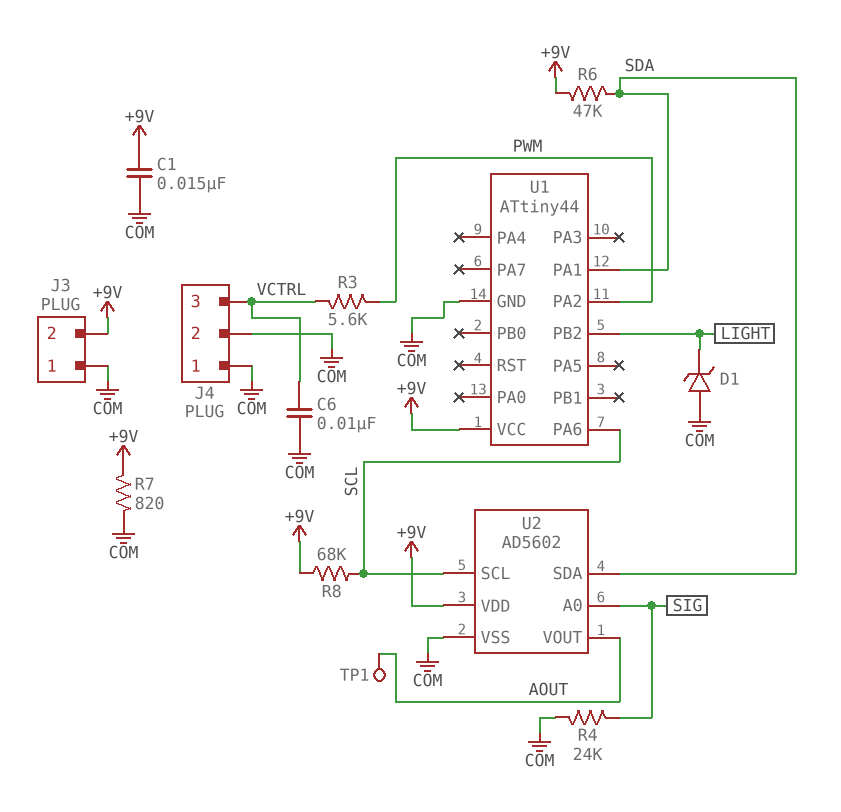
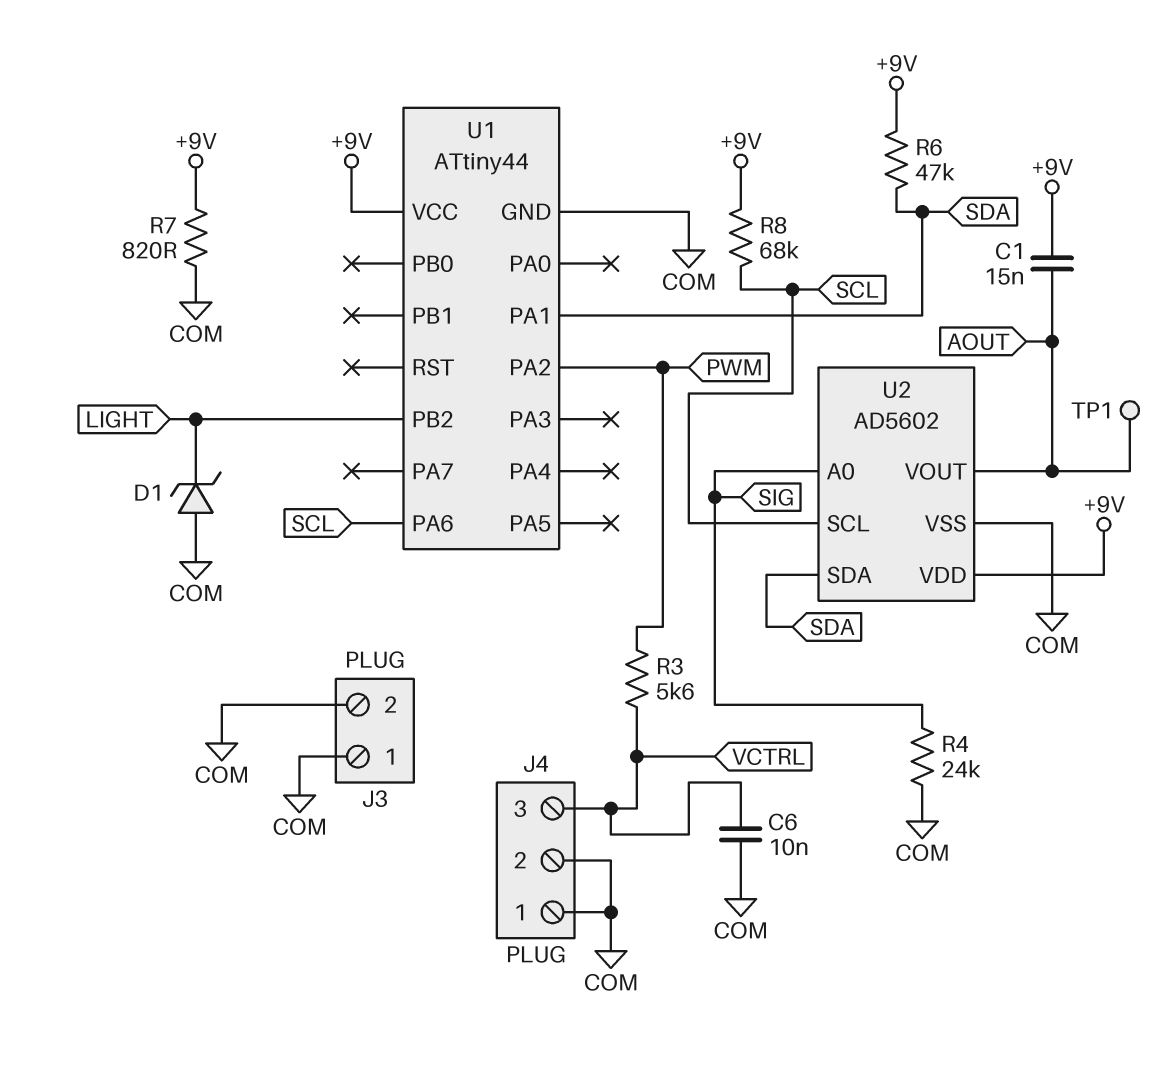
C1: 15nF (+9V, COM) -> 15nF (+9V, AOUT)
J3 pin 2: +9V -> COM

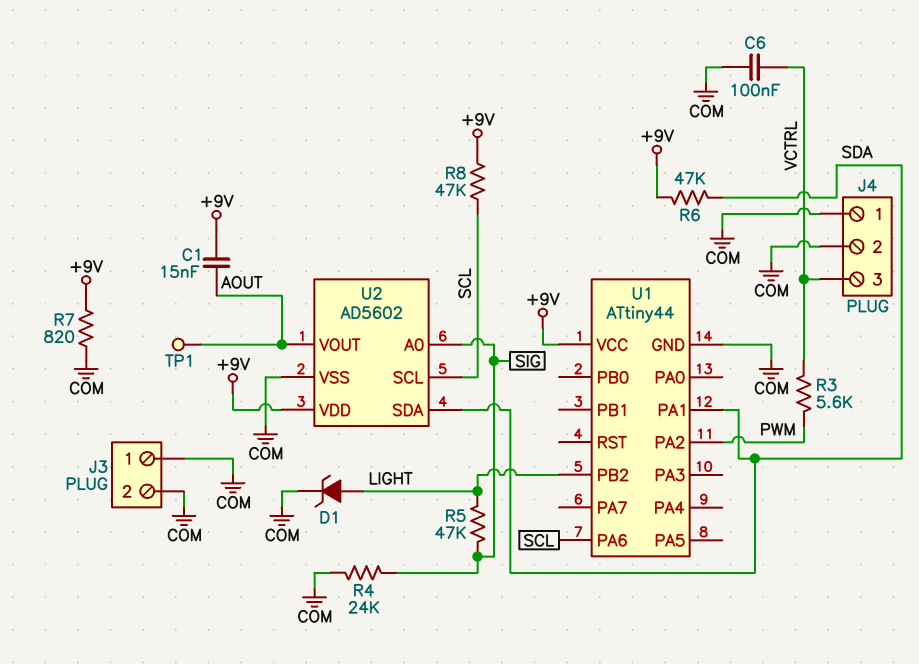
C6: 10nF (COM, VCTRL) -> 100nF (COM, VCTRL)
D1: zener (A COM, K LIGHT) -> zener (A LIGHT, K COM)
R5: none -> 47k (LIGHT, SIG)
R8: 68k (+9V, SCL) -> 47k (+9V, SCL)

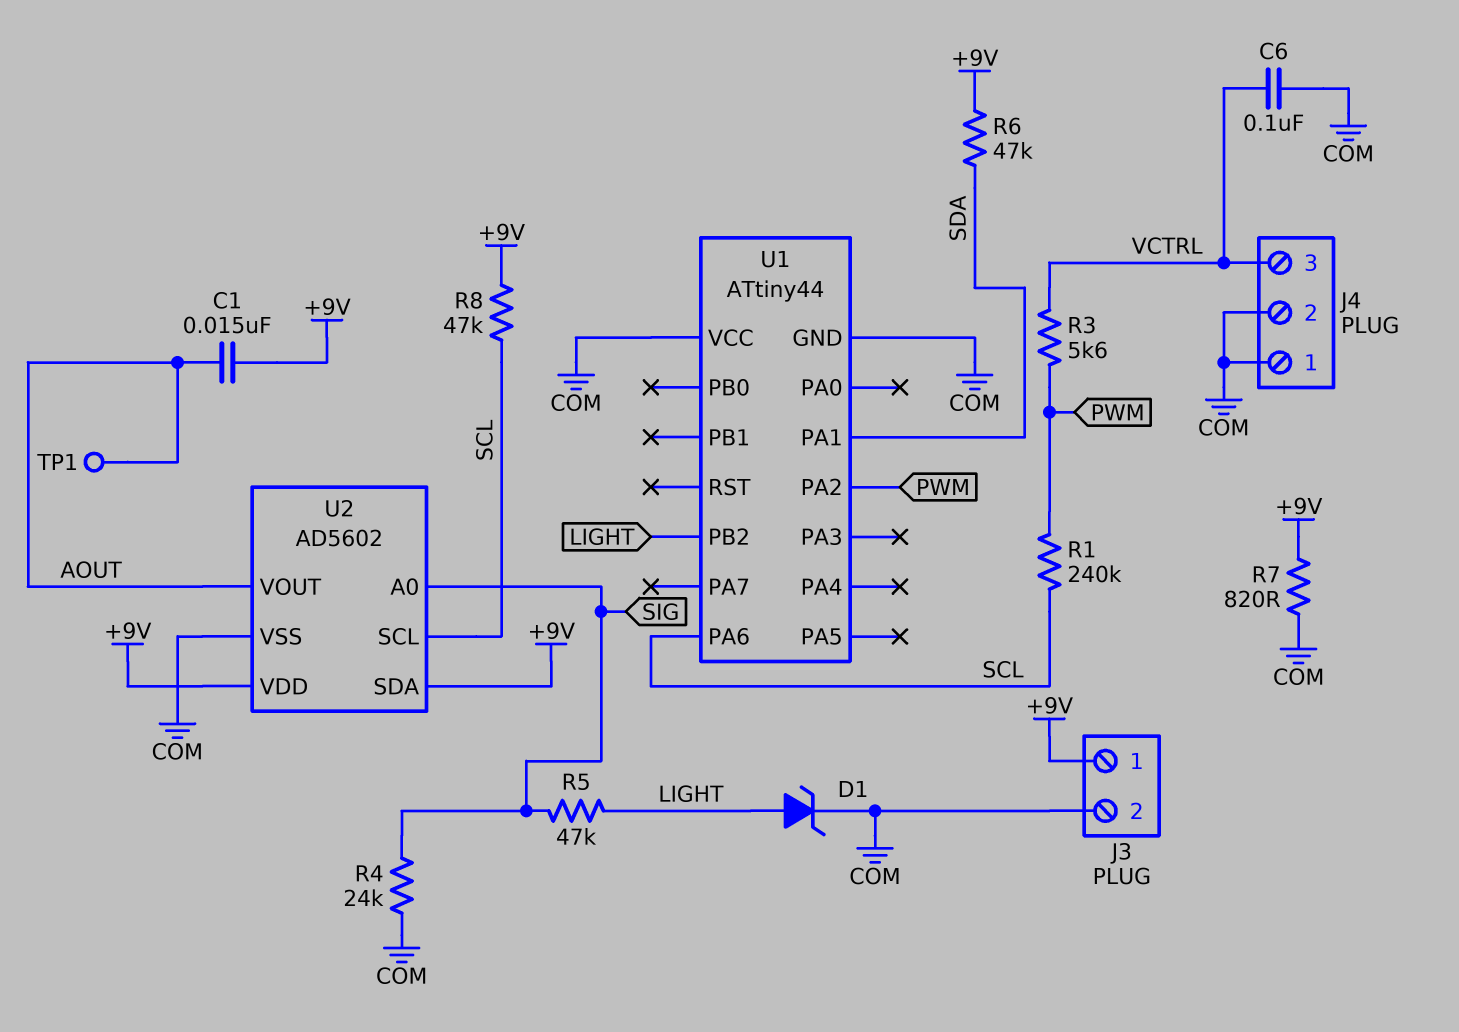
J3 pin 1: COM -> +9V
R1: none -> 240k (PWM, SCL)
U1 pin VCC: +9V -> COM
U2 pin SDA: SDA -> +9V

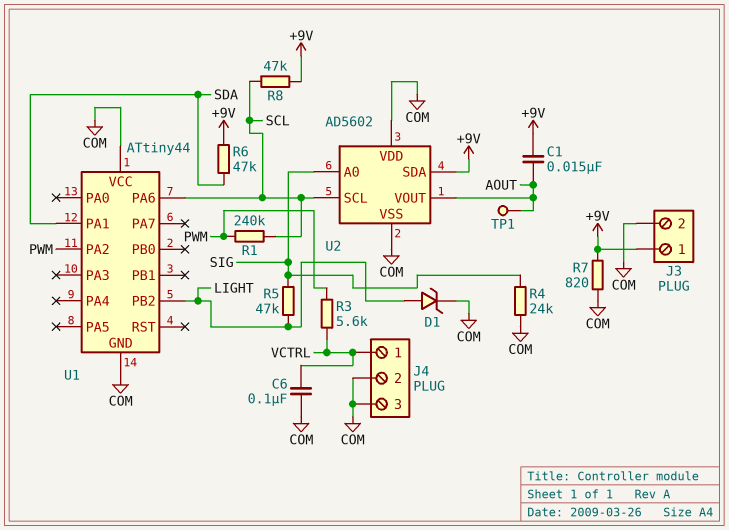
J4 pin 1: COM -> VCTRL
J4 pin 3: VCTRL -> COM
U2 pin VDD: +9V -> COM

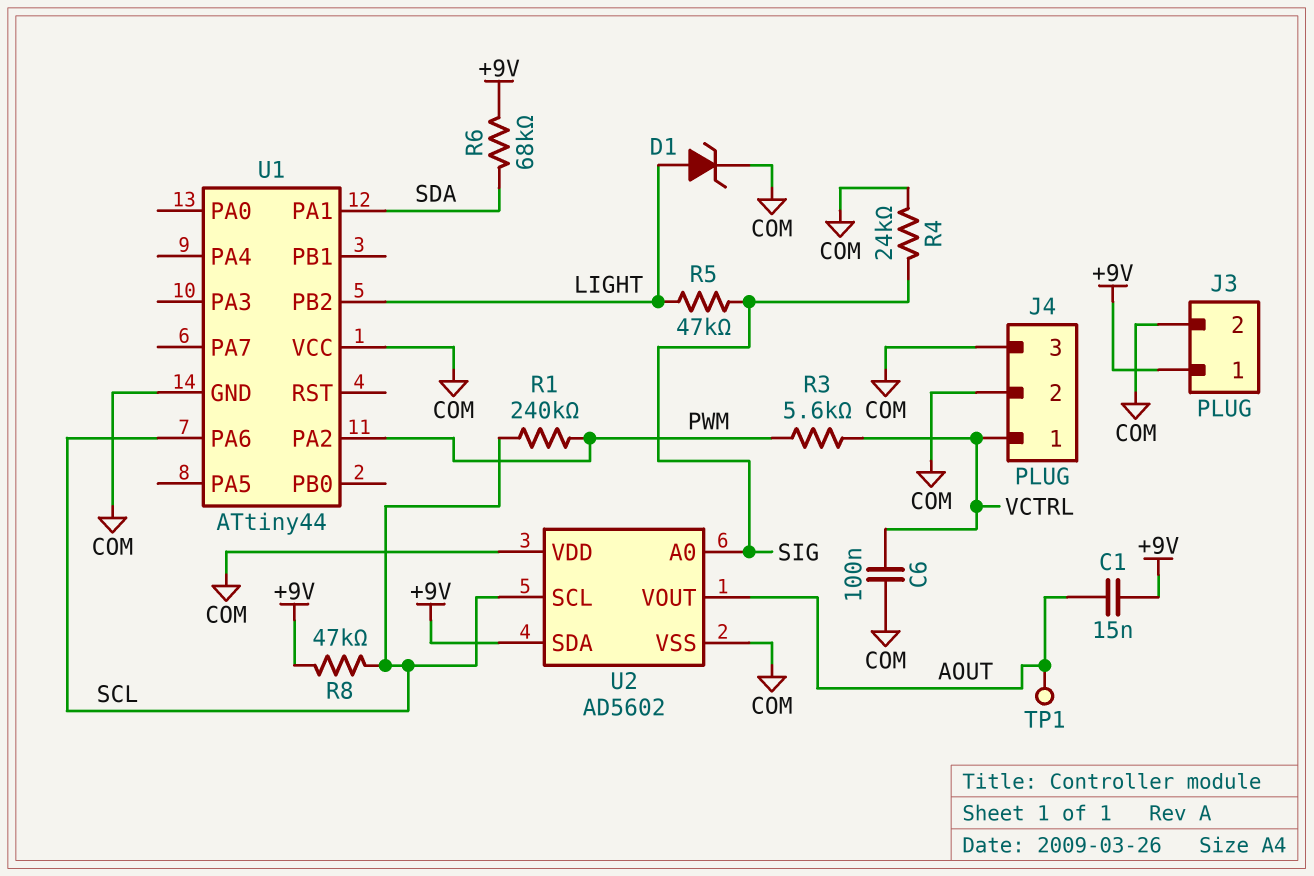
R6: 47k (+9V, SDA) -> 68k (+9V, SDA)
R7: 820 (+9V, COM) -> none

